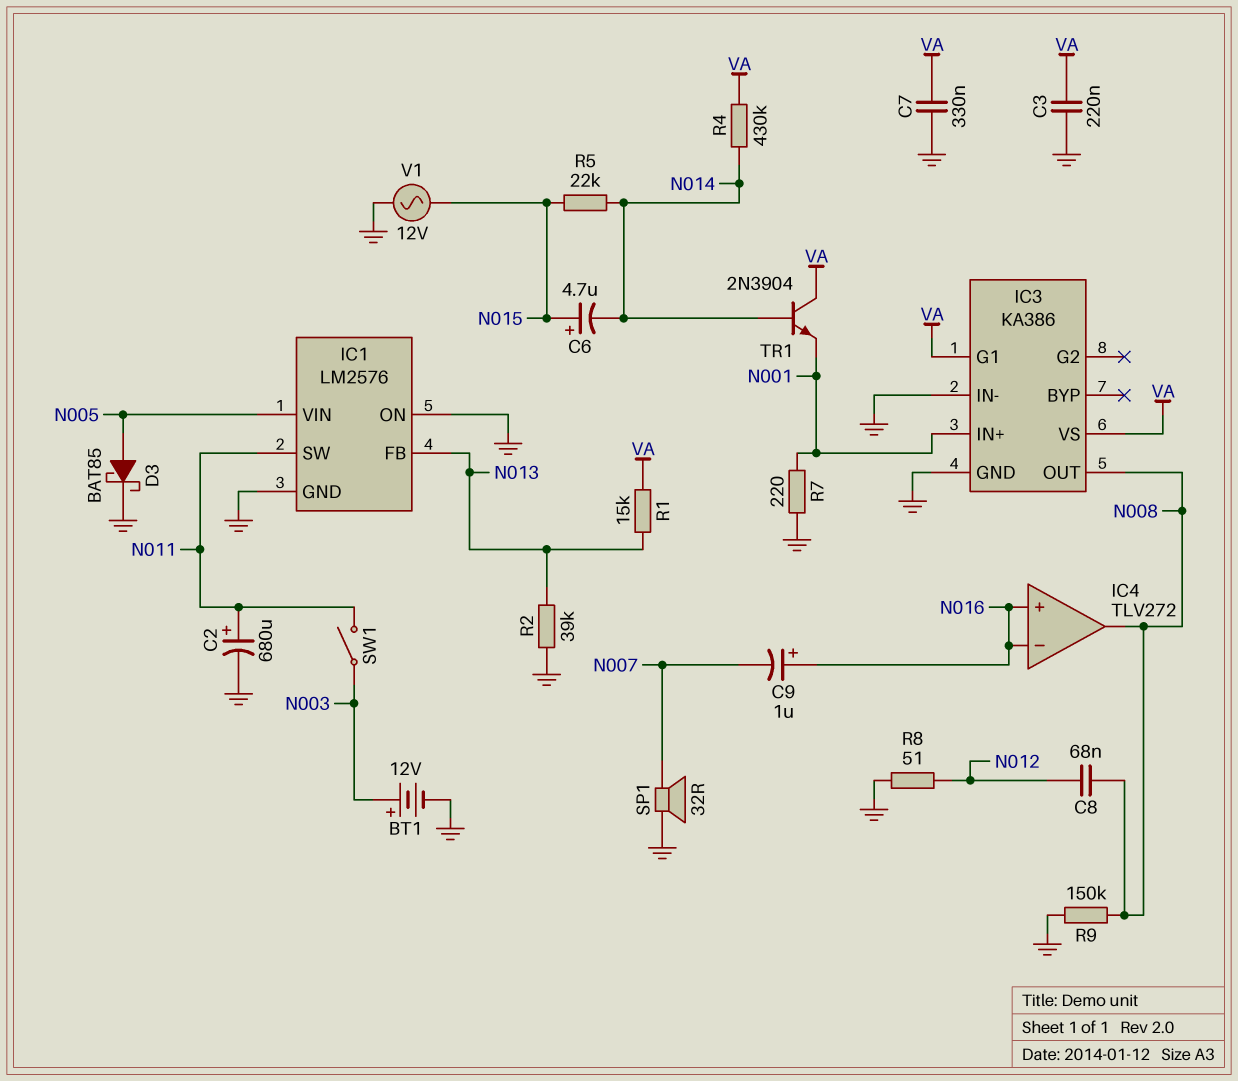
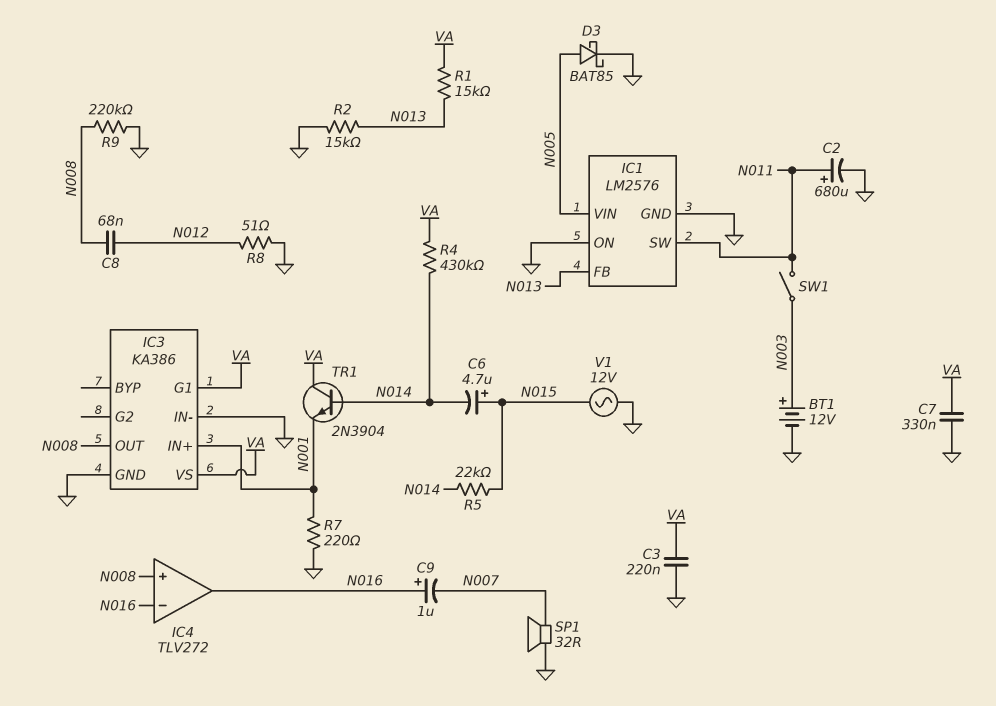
IC4 pin in+: N016 -> N008
IC4 pin out: N008 -> N016
R2: 39k (GND, N013) -> 15k (GND, N013)
R9: 150k (GND, N008) -> 220k (GND, N008)

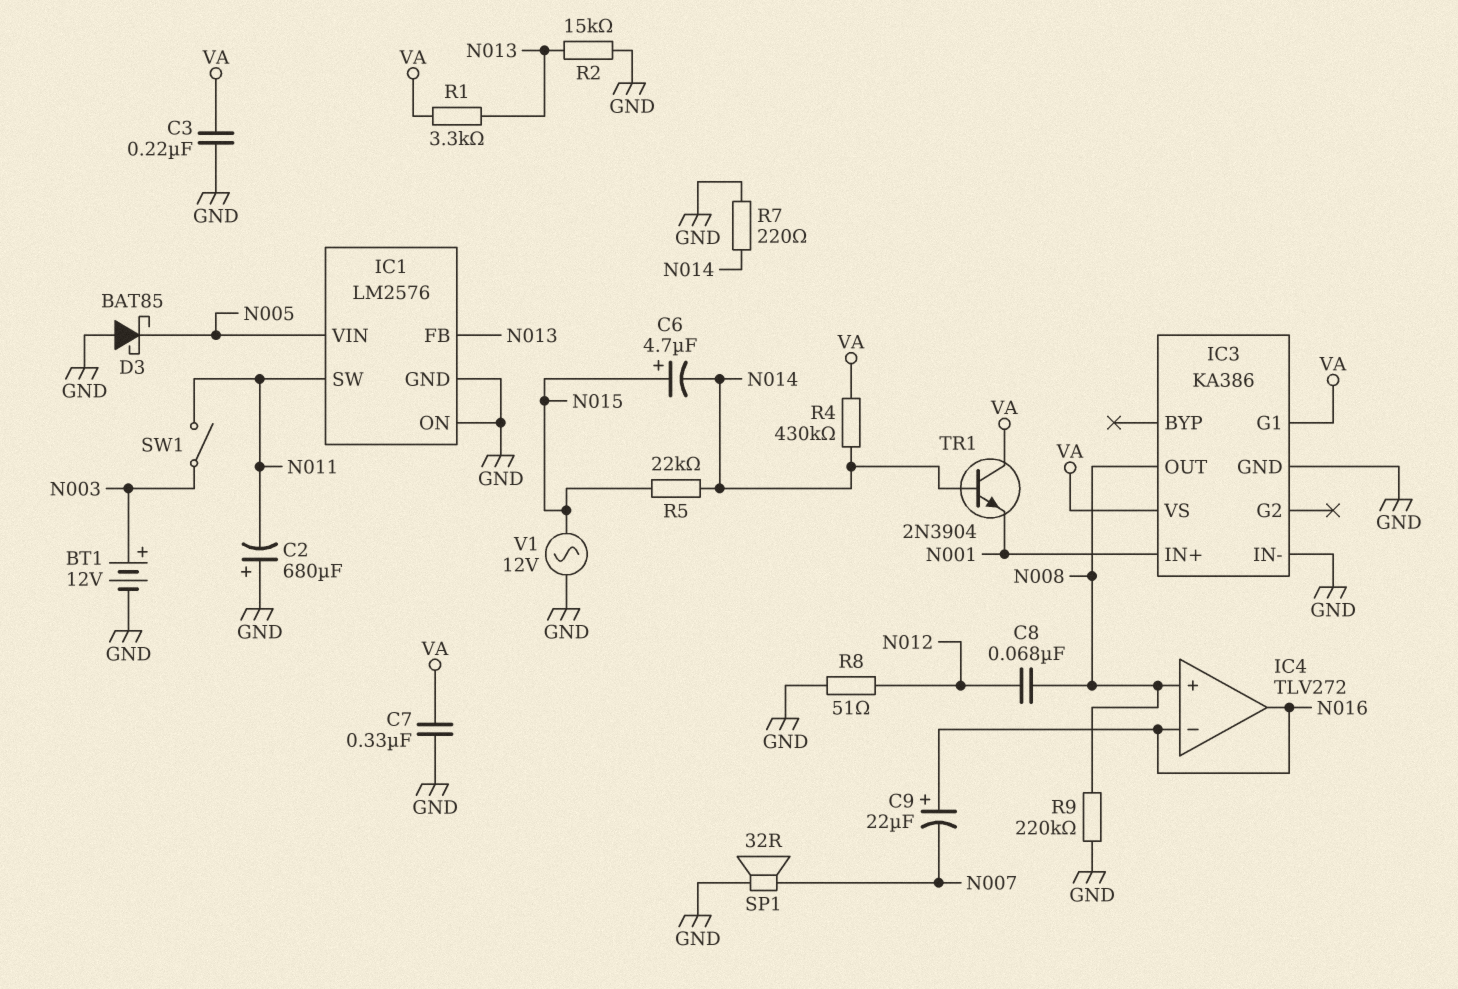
C2: 680uF (plus N011, minus GND) -> 680uF (plus GND, minus N011)
C9: 1uF (plus N016, minus N007) -> 22uF (plus N016, minus N007)
D3: schottky BAT85 (A N005, K GND) -> schottky BAT85 (A GND, K N005)
R1: 15k (N013, VA) -> 3.3k (N013, VA)
R7: 220 (GND, N001) -> 220 (GND, N014)

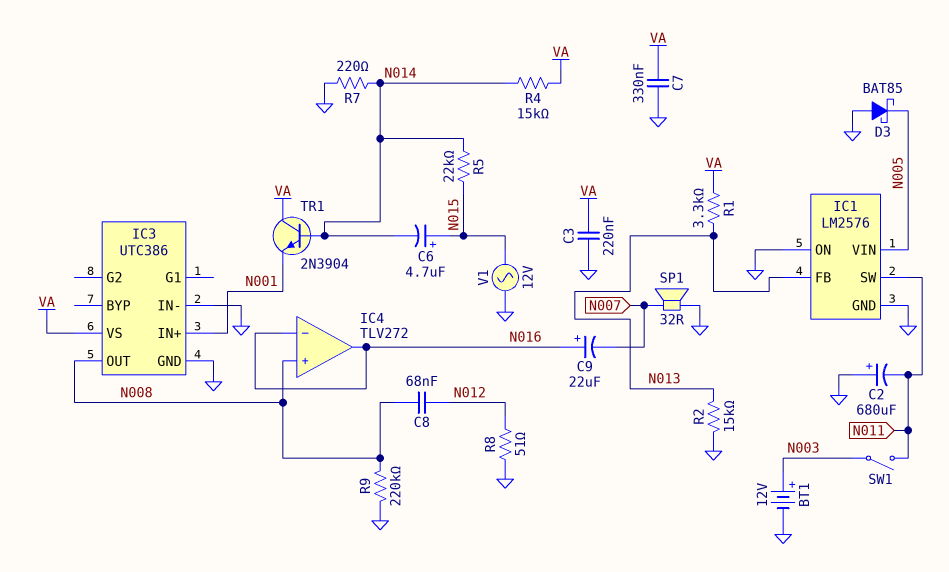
IC3: KA386 -> UTC386
IC3 pin G1: VA -> none
R4: 430k (N014, VA) -> 15k (N014, VA)

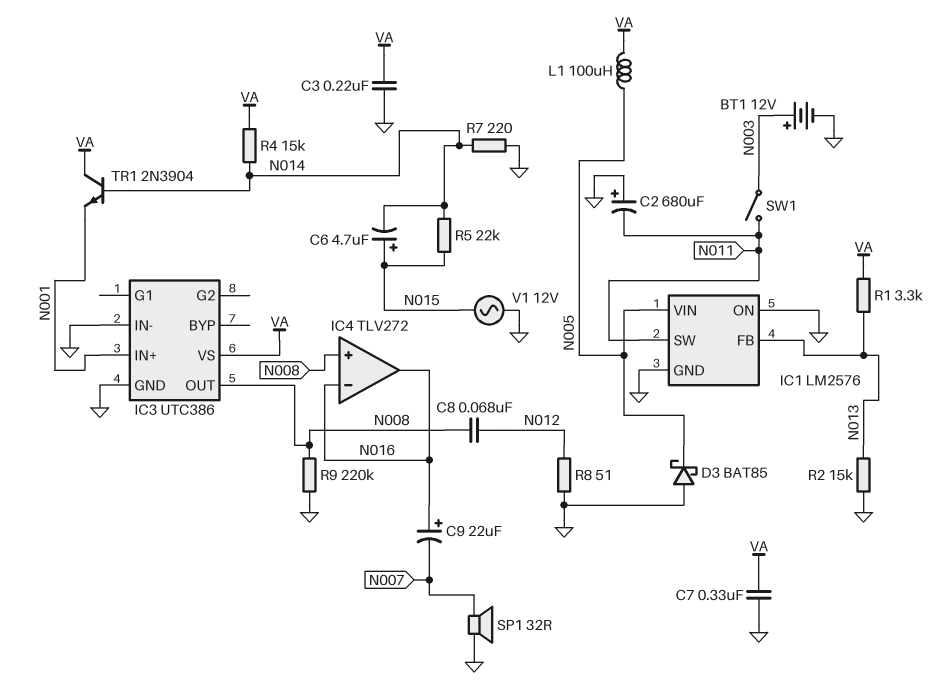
L1: none -> 100uH (N005, VA)

